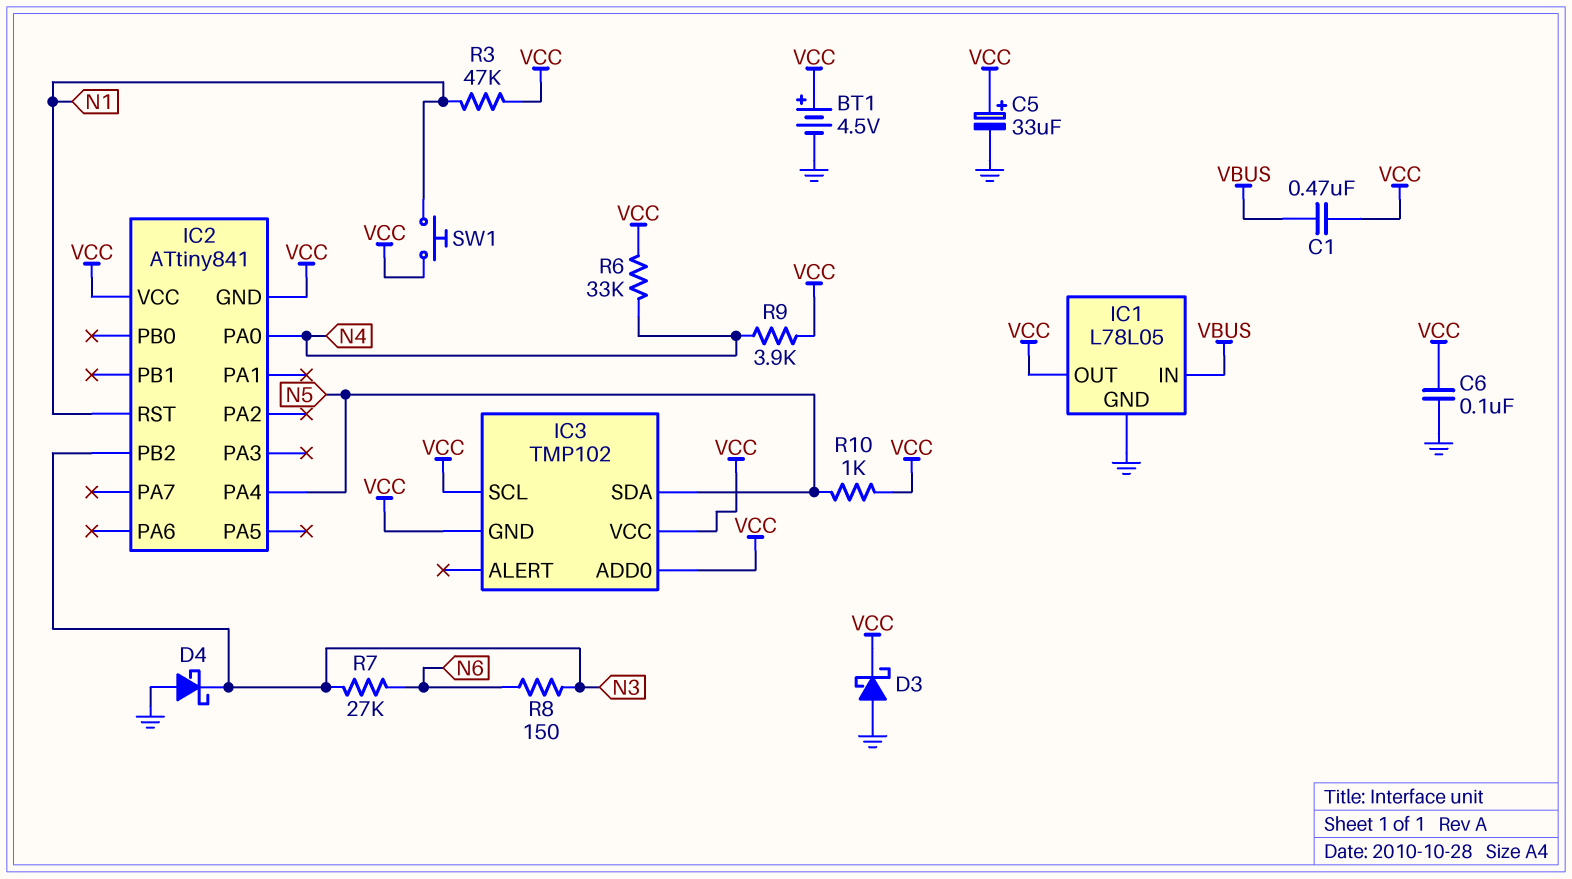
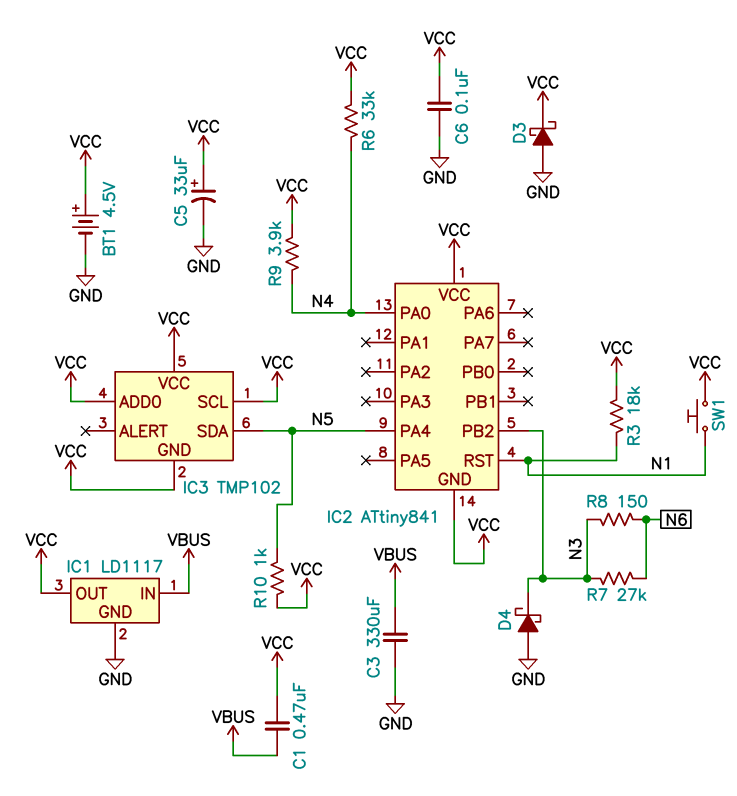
C3: none -> 330uF (GND, VBUS)
IC1: L78L05 -> LD1117
R3: 47k (N1, VCC) -> 18k (N1, VCC)

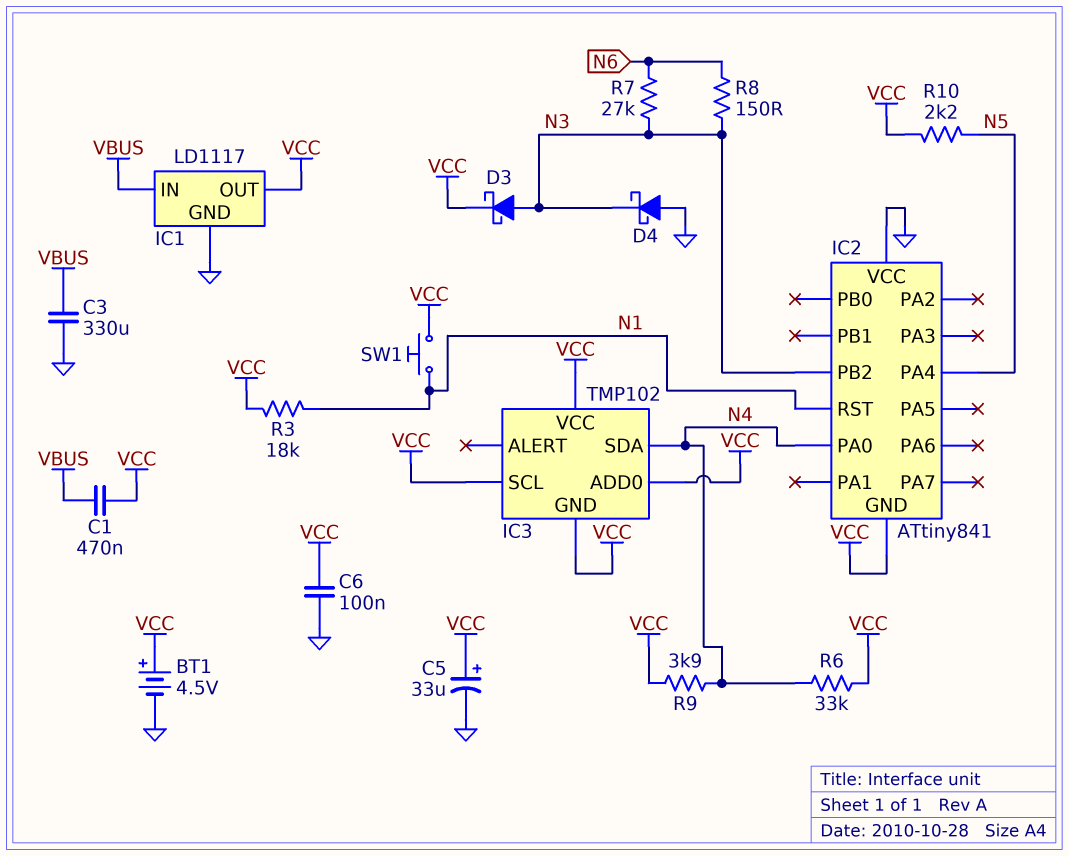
D3: schottky (A GND, K VCC) -> schottky (A N3, K VCC)
IC2 pin VCC: VCC -> GND
IC3 pin SDA: N5 -> N4
R10: 1k (N5, VCC) -> 2.2k (N5, VCC)

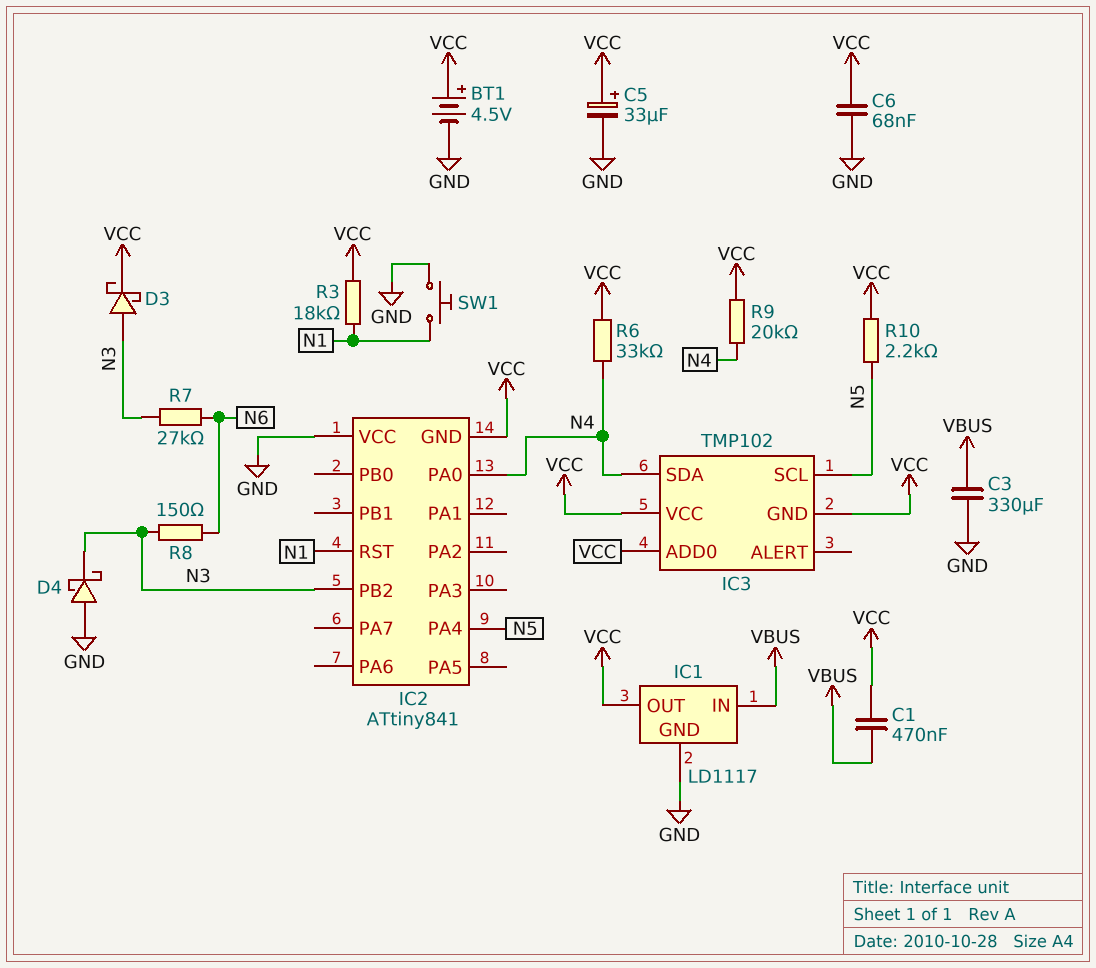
C6: 100nF (GND, VCC) -> 68nF (GND, VCC)
IC3 pin SCL: VCC -> N5
R9: 3.9k (N4, VCC) -> 20k (N4, VCC)
SW1: button (N1, VCC) -> button (GND, N1)

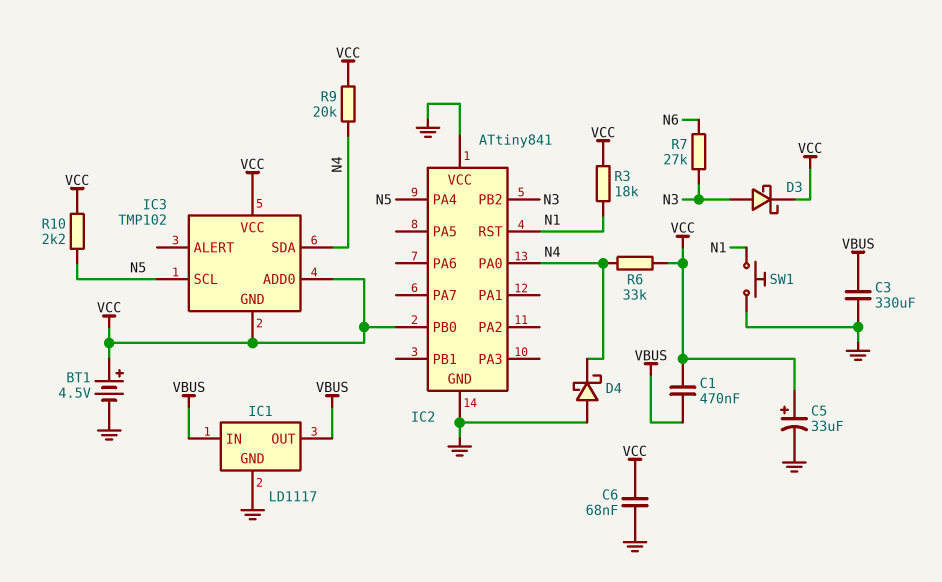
D4: schottky (A GND, K N3) -> schottky (A GND, K N4)
IC1 pin OUT: VCC -> VBUS
IC2 pin GND: VCC -> GND
IC2 pin PB0: none -> VCC
R8: 150 (N3, N6) -> none

